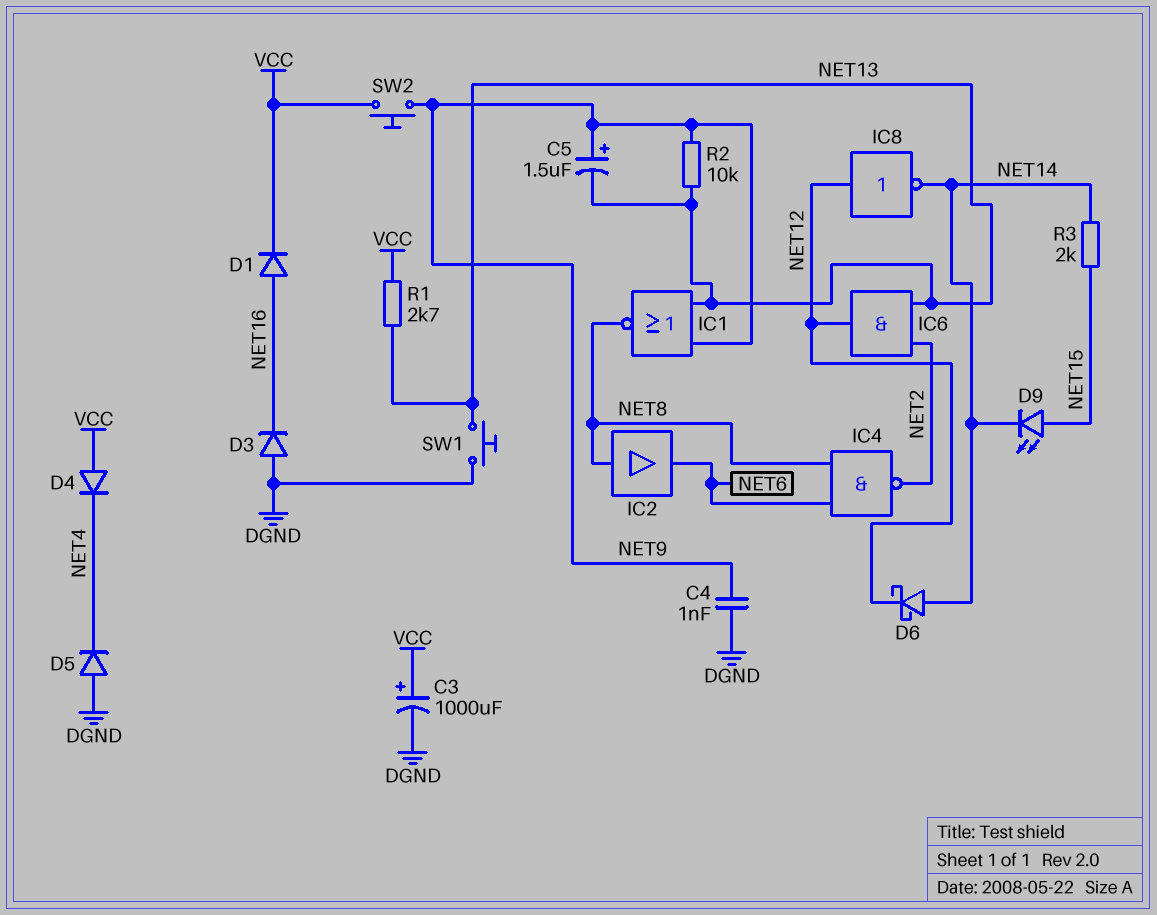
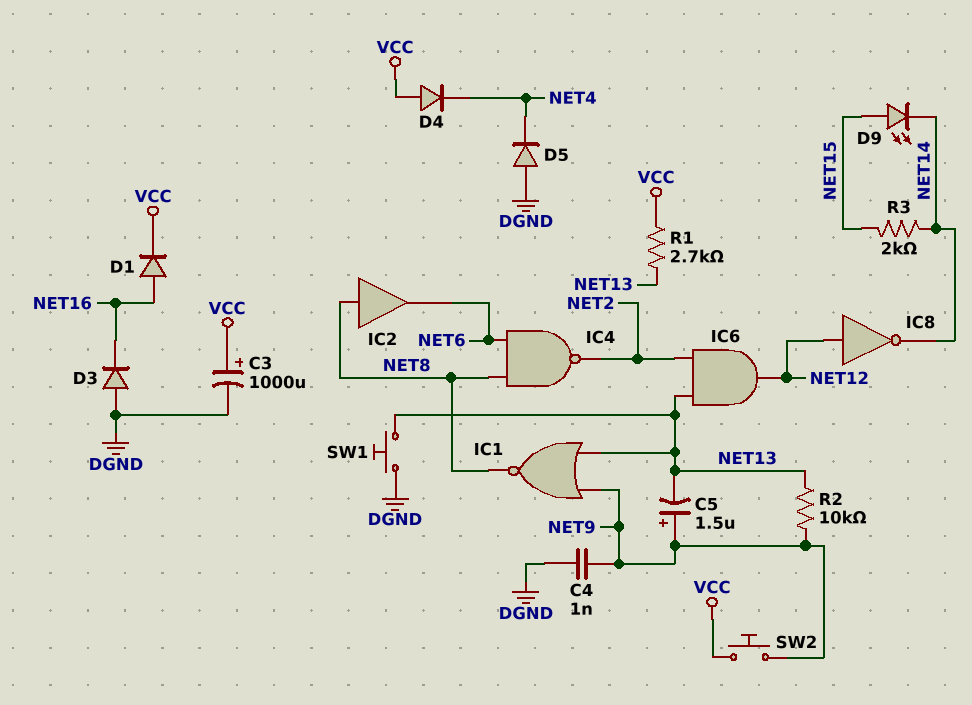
D6: schottky (A NET14, K NET12) -> none

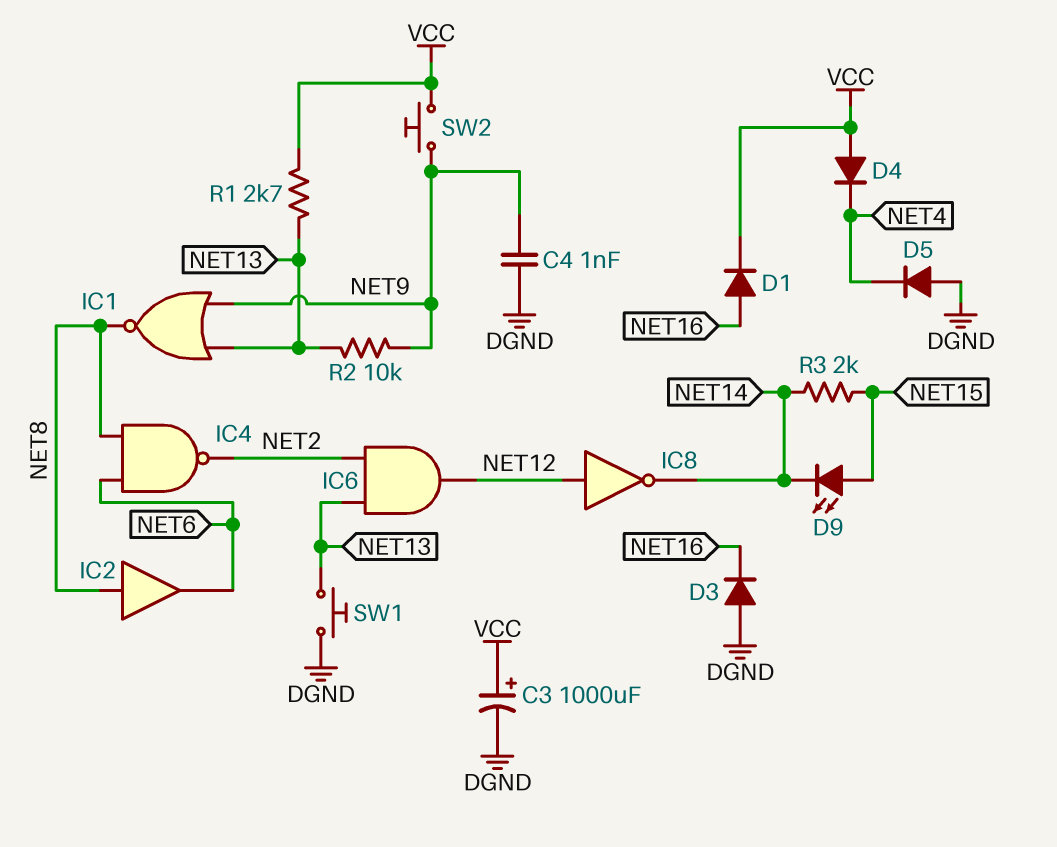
C5: 1.5uF (plus NET9, minus NET13) -> none

